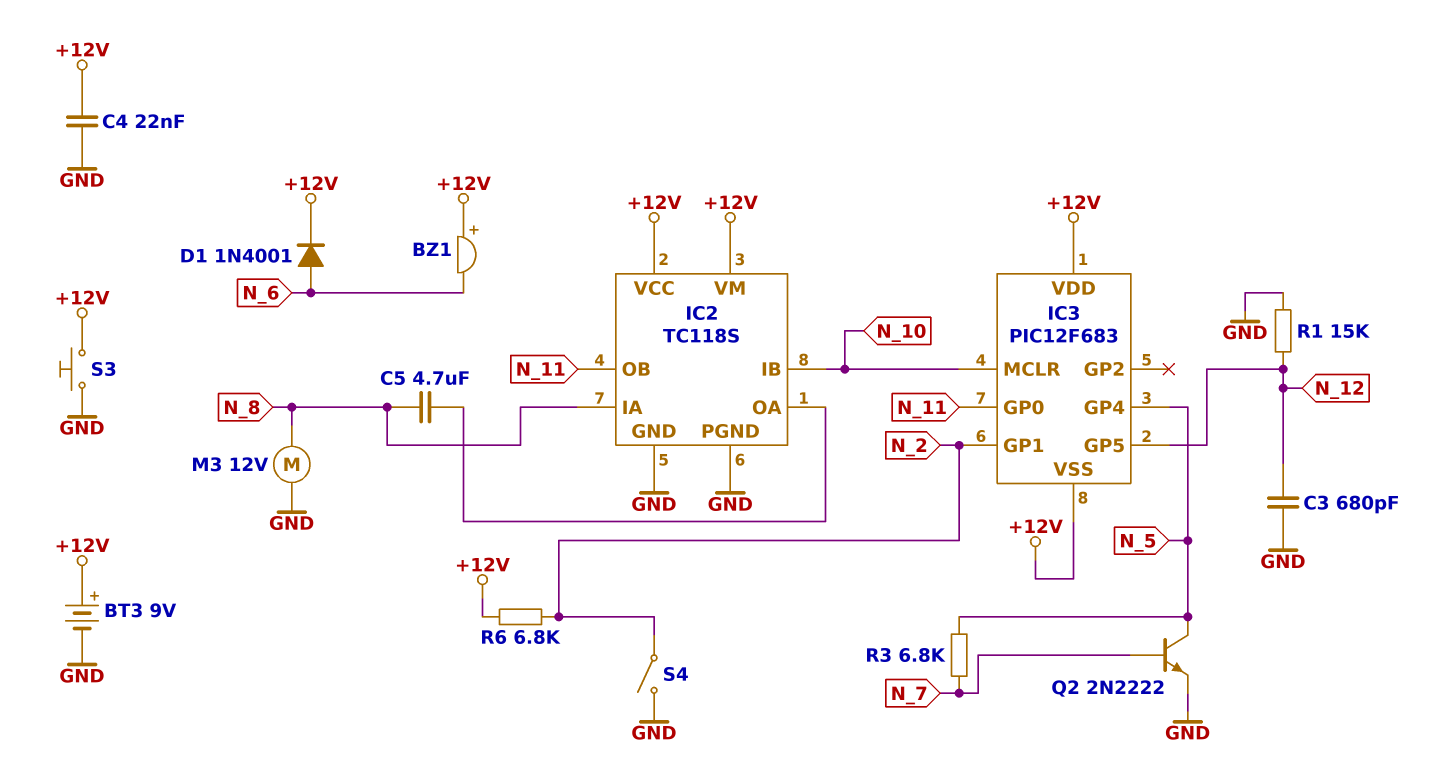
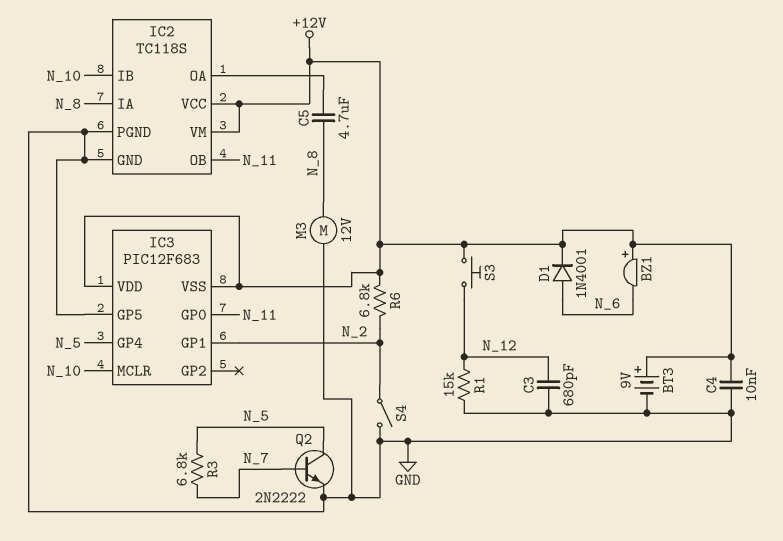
C4: 22nF (+12V, GND) -> 10nF (+12V, GND)
IC3 pin GP5: N_12 -> GND
S3: button (+12V, GND) -> button (+12V, N_12)

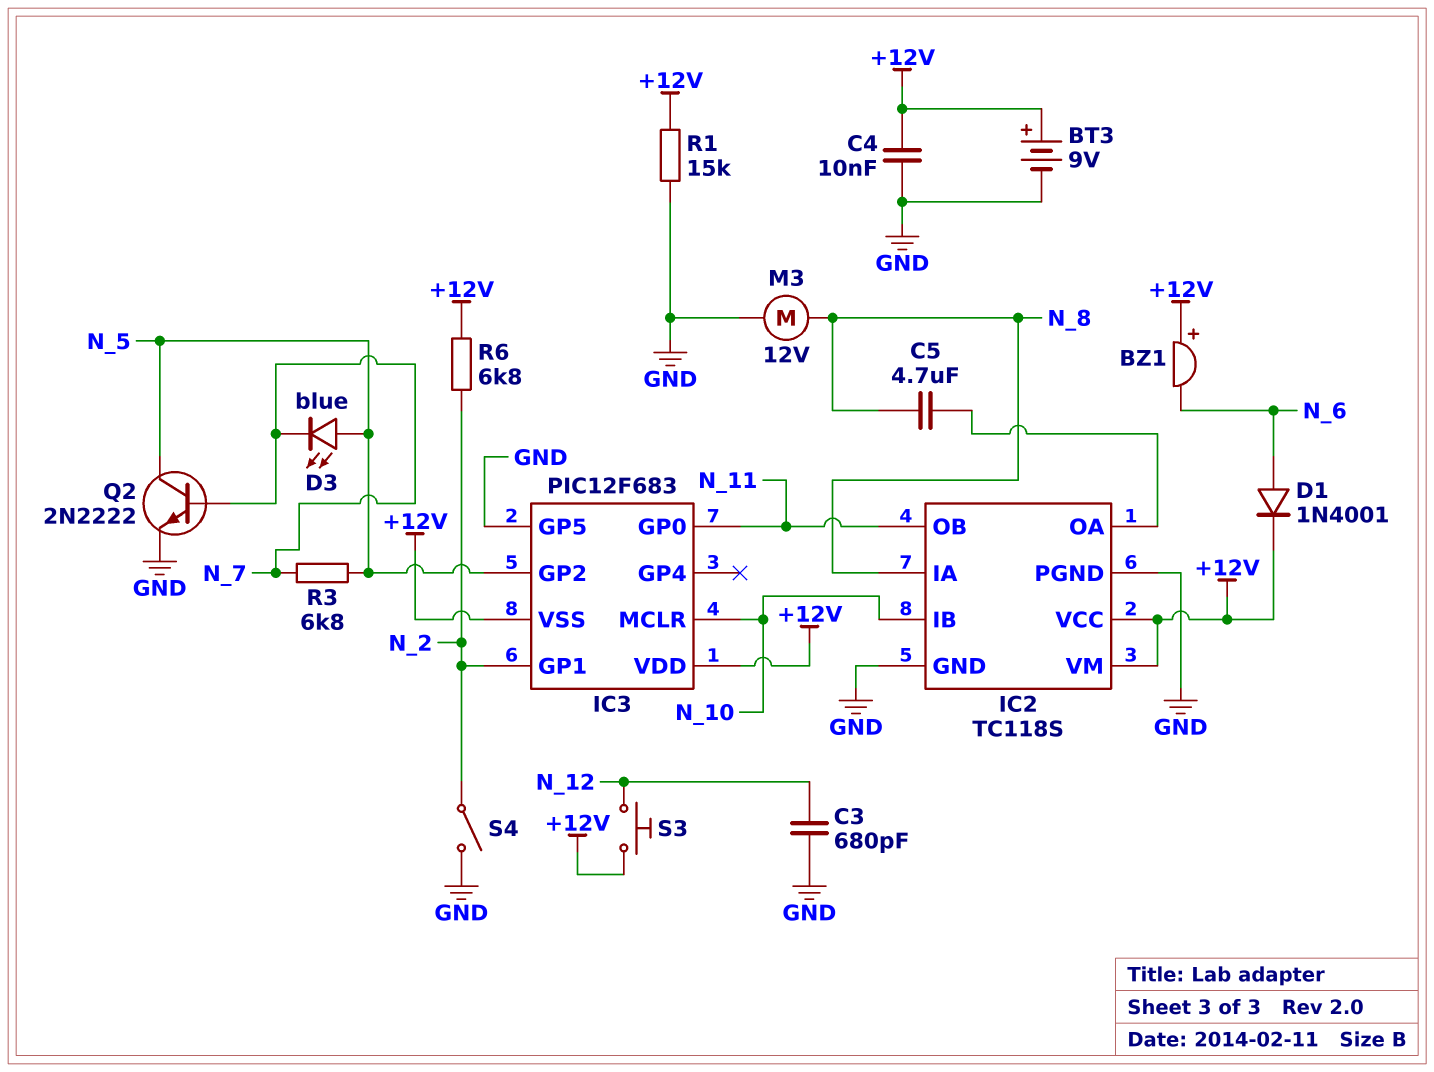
D3: none -> LED blue (A N_5, K N_7)
IC3 pin GP2: none -> N_5
IC3 pin GP4: N_5 -> none
R1: 15k (GND, N_12) -> 15k (+12V, GND)

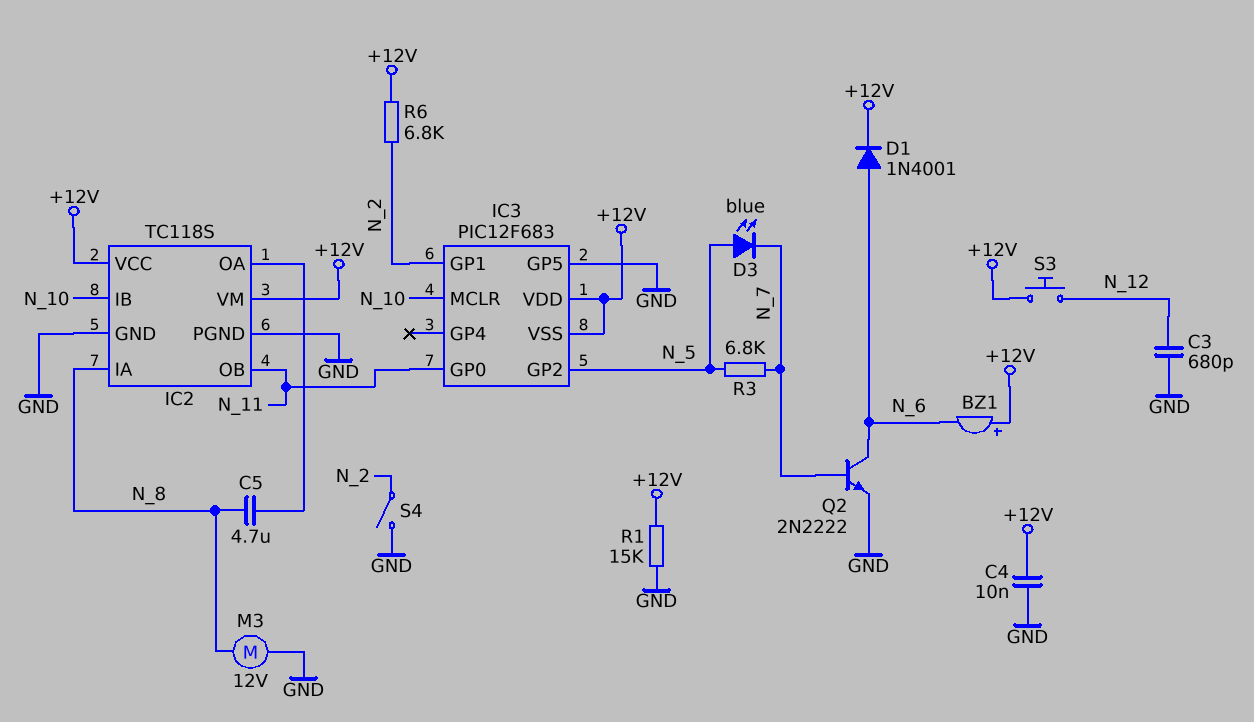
BT3: 9V (plus +12V, minus GND) -> none
Q2: NPN 2N2222 (B N_7, C N_5, E GND) -> NPN 2N2222 (B N_7, C N_6, E GND)

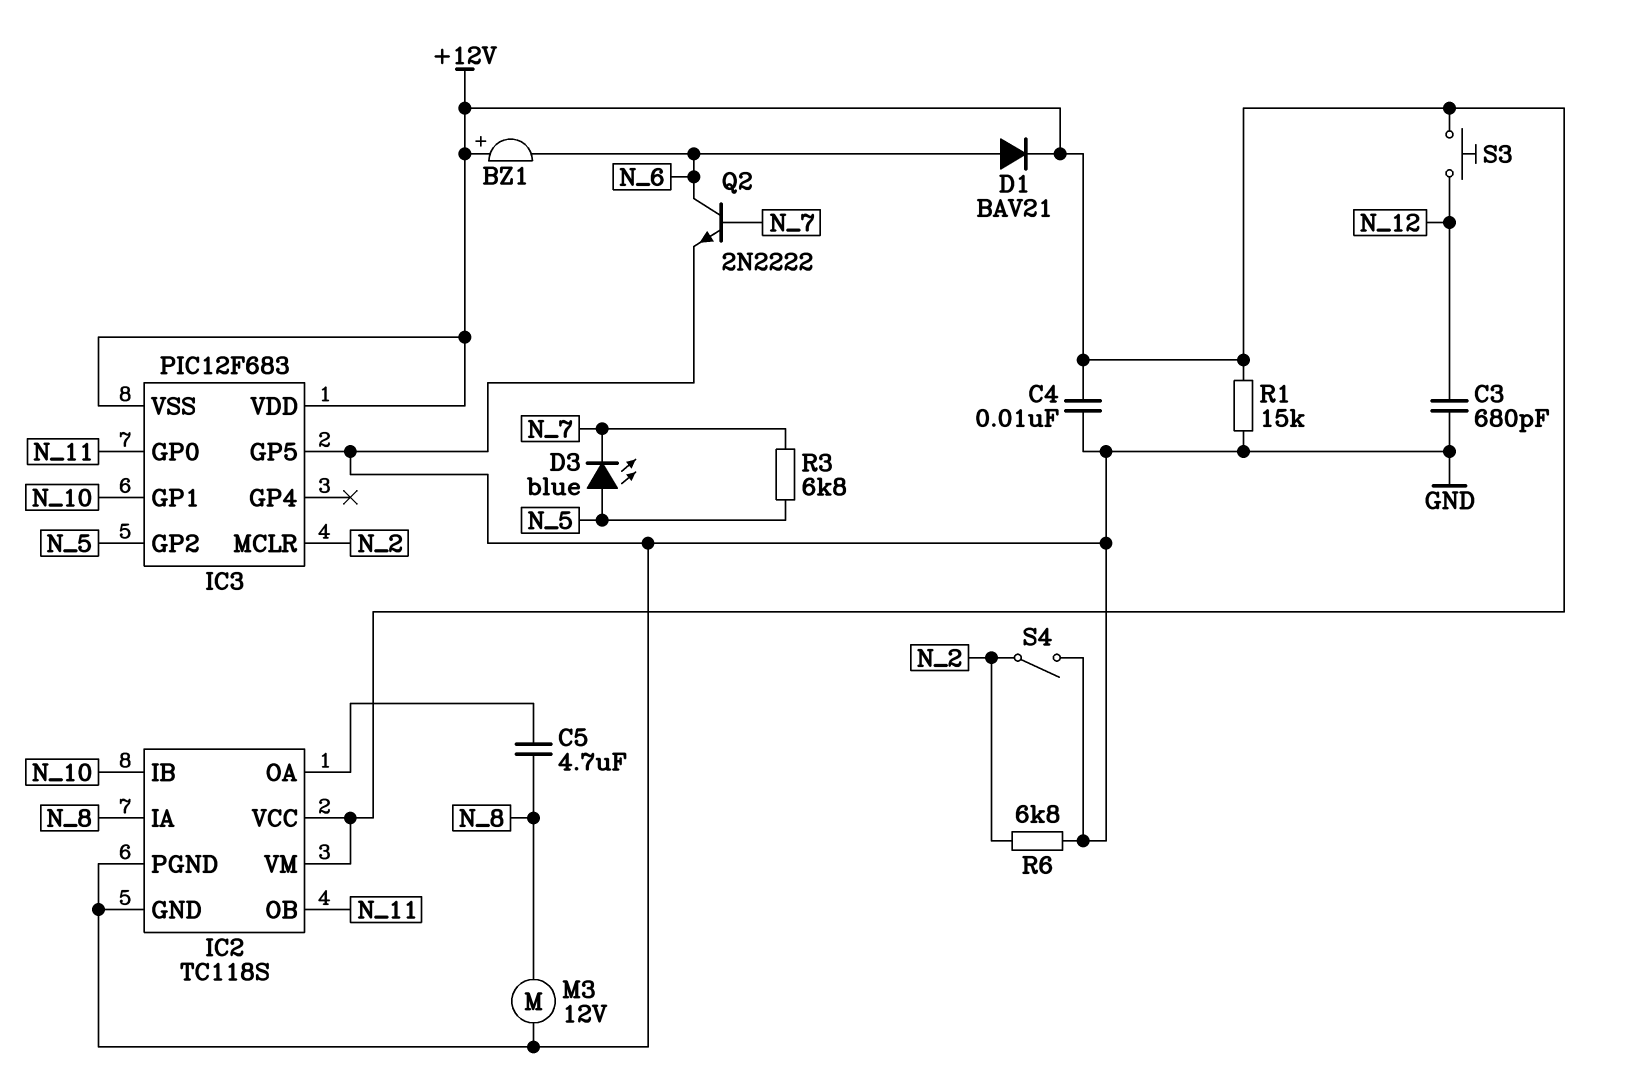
D1: diode 1N4001 (A N_6, K +12V) -> diode BAV21 (A N_6, K +12V)
IC3 pin GP1: N_2 -> N_10
IC3 pin MCLR: N_10 -> N_2
R6: 6.8k (+12V, N_2) -> 6.8k (GND, N_2)

